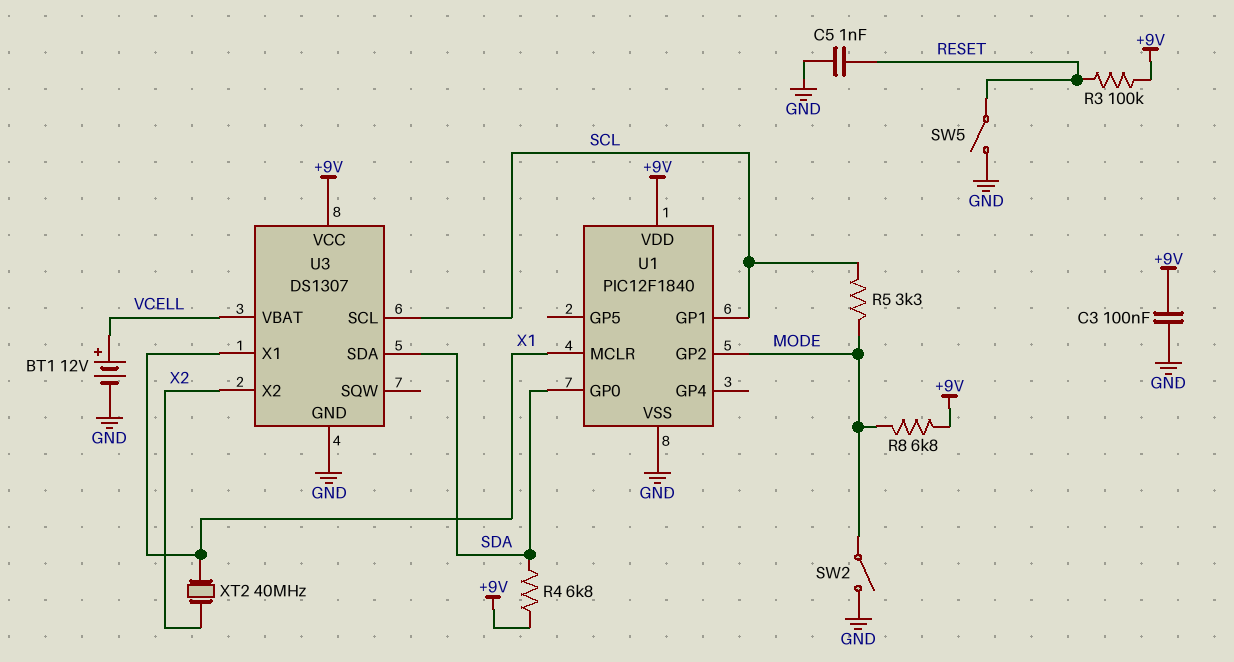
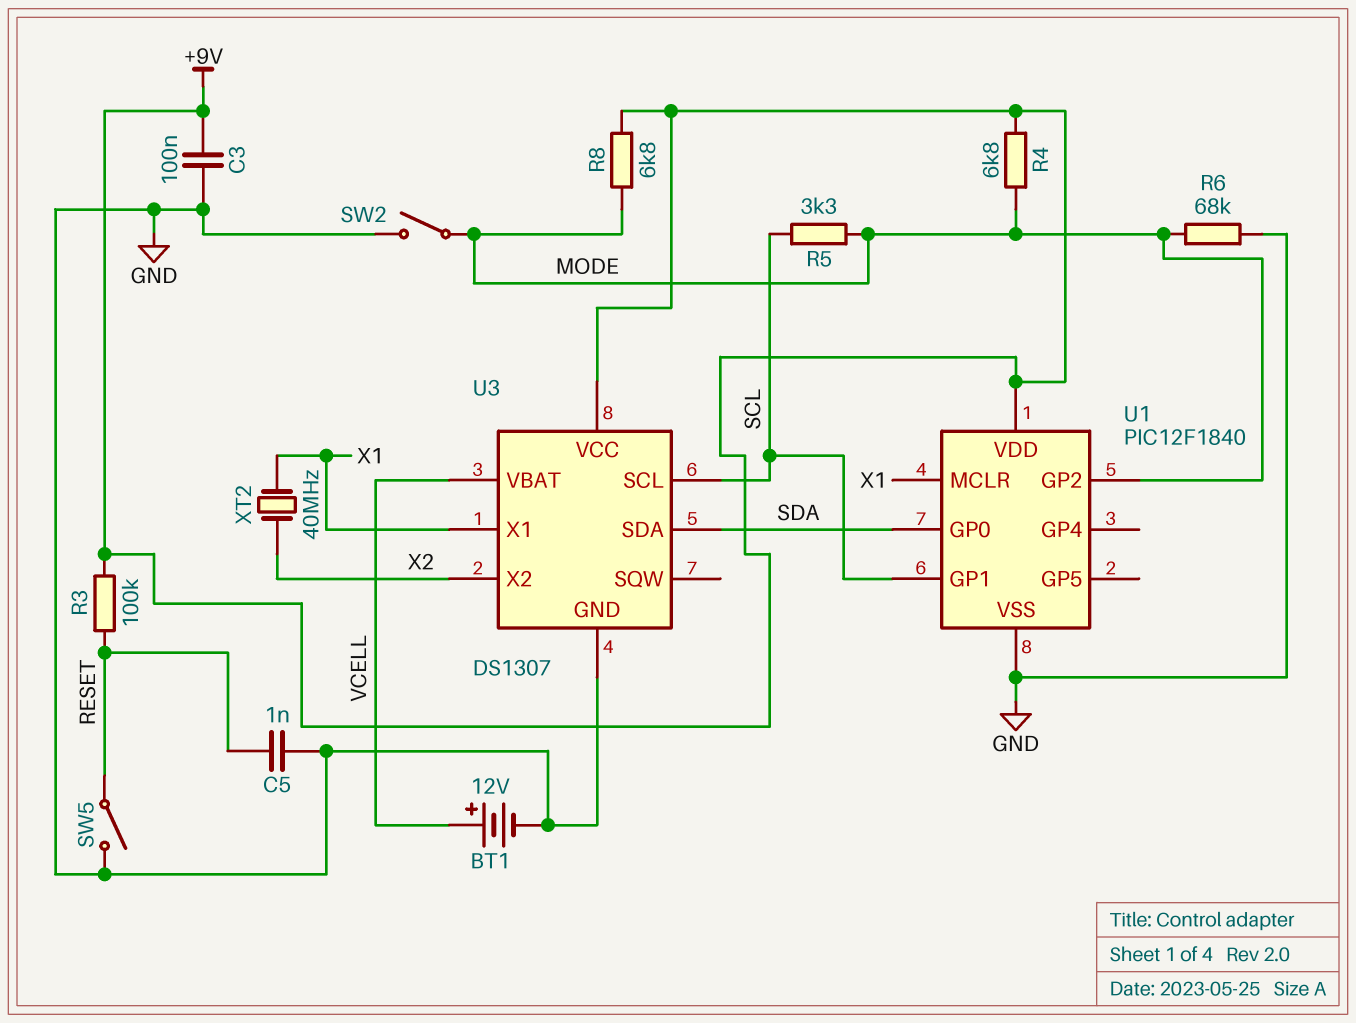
R4: 6.8k (+9V, SDA) -> 6.8k (+9V, MODE)
R6: none -> 68k (GND, MODE)

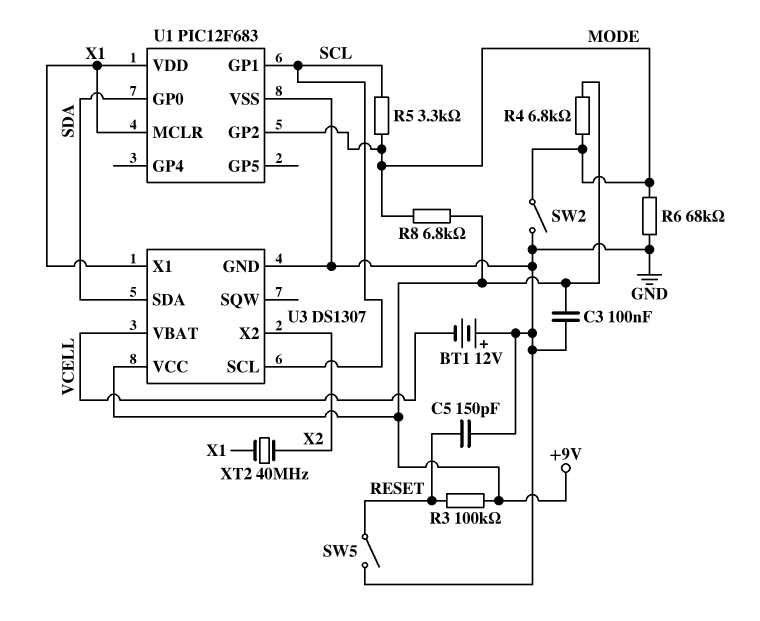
BT1: 12V (plus VCELL, minus GND) -> 12V (plus GND, minus VCELL)
C5: 1nF (GND, RESET) -> 150pF (GND, RESET)
U1: PIC12F1840 -> PIC12F683
U1 pin VDD: +9V -> X1

